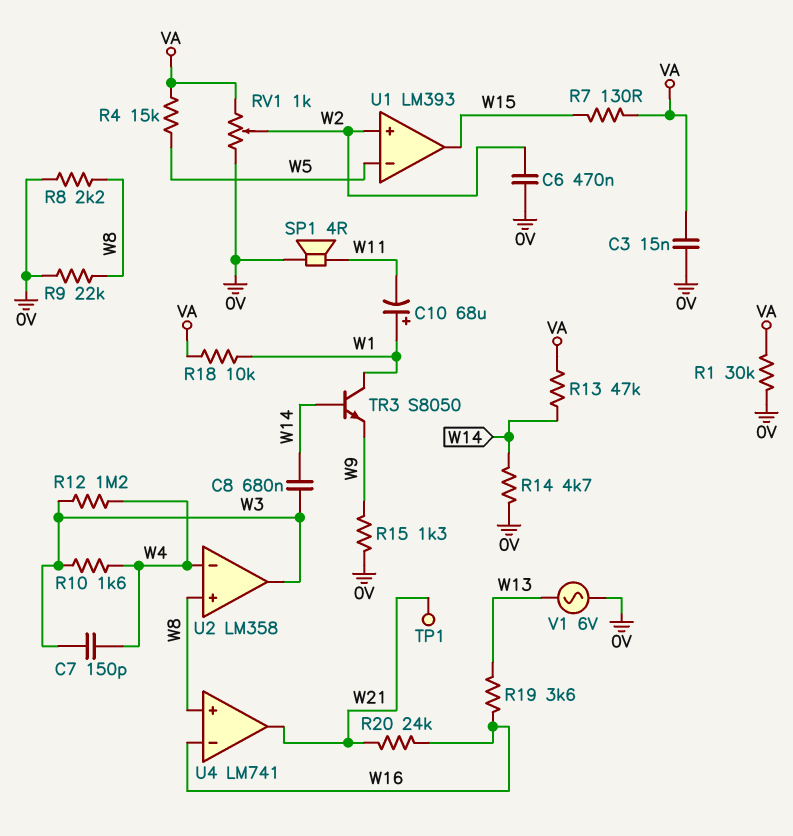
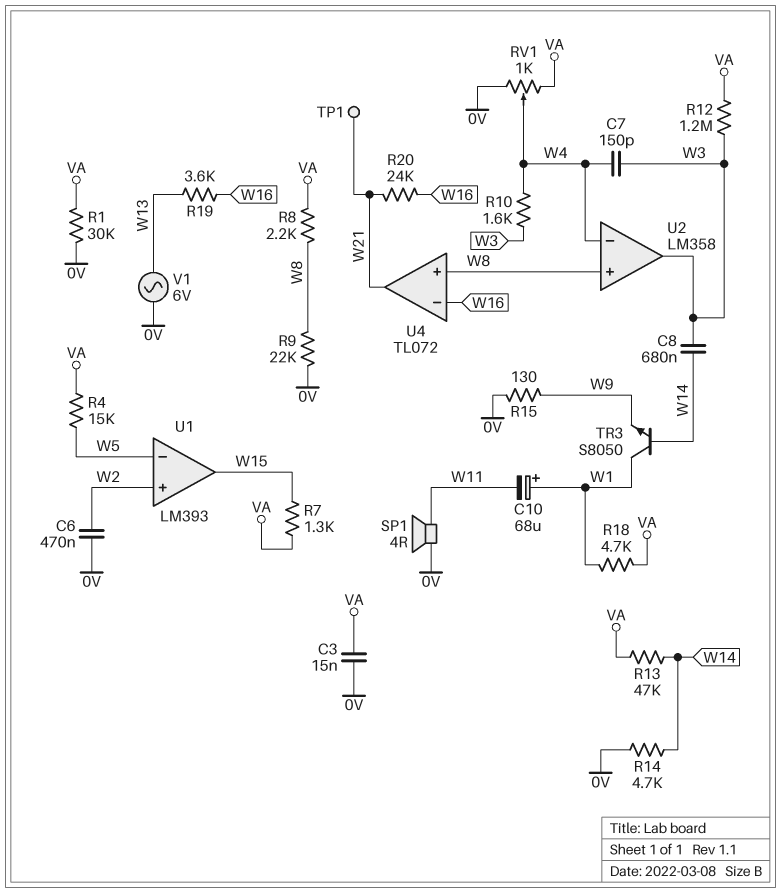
R7: 130 (VA, W15) -> 1.3k (VA, W15)
R8: 2.2k (0V, W8) -> 2.2k (VA, W8)
R12: 1.2M (W3, W4) -> 1.2M (VA, W3)
R15: 1.3k (0V, W9) -> 130 (0V, W9)
R18: 10k (VA, W1) -> 4.7k (VA, W1)
RV1: 1k (0V, VA, wiper W2) -> 1k (0V, VA, wiper W4)
U4: LM741 -> TL072

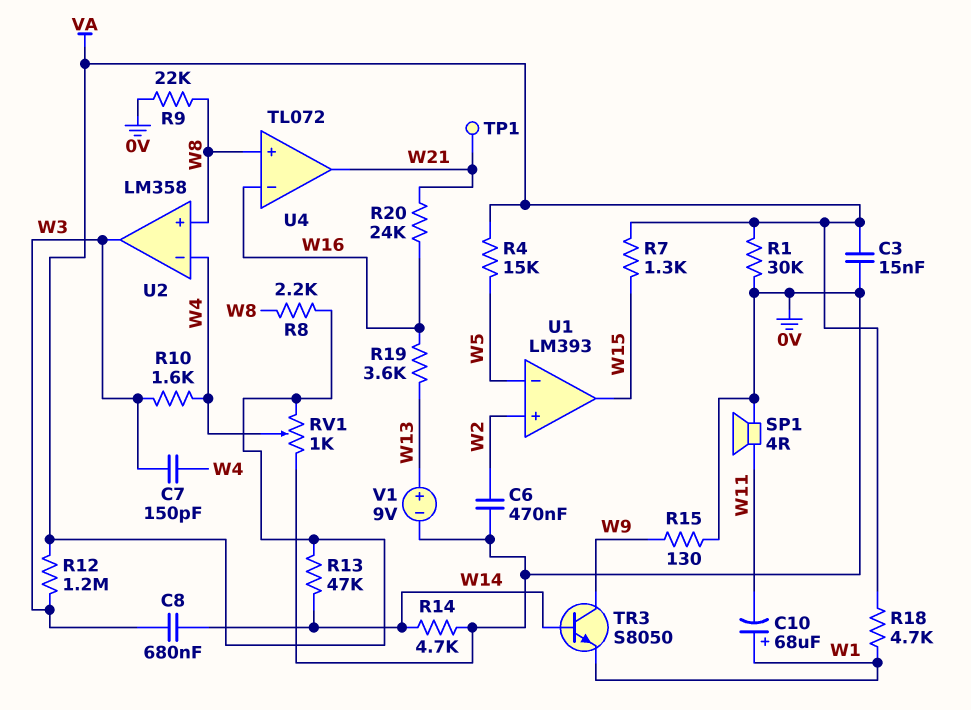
TR3: NPN S8050 (B W14, C W1, E W9) -> NPN S8050 (B W14, C W9, E W1)
V1: AC 6V (0V, W13) -> 9V (plus W13, minus 0V)

